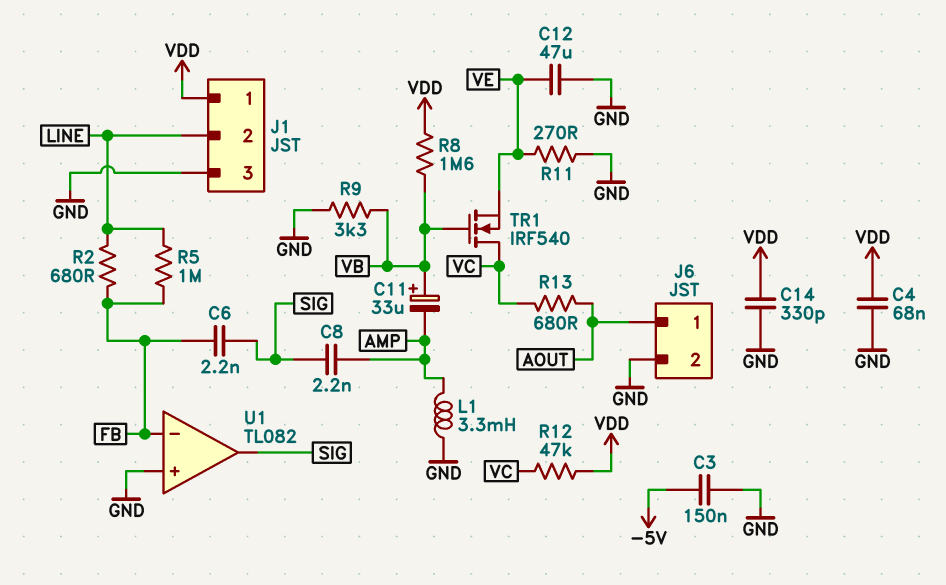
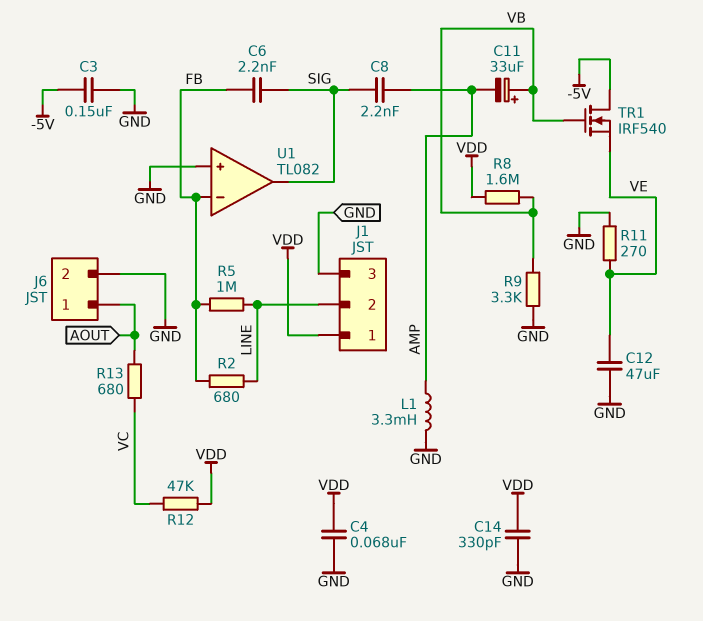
TR1: NMOS IRF540 (G VB, D VC, S VE) -> NMOS IRF540 (G VB, D -5V, S VE)

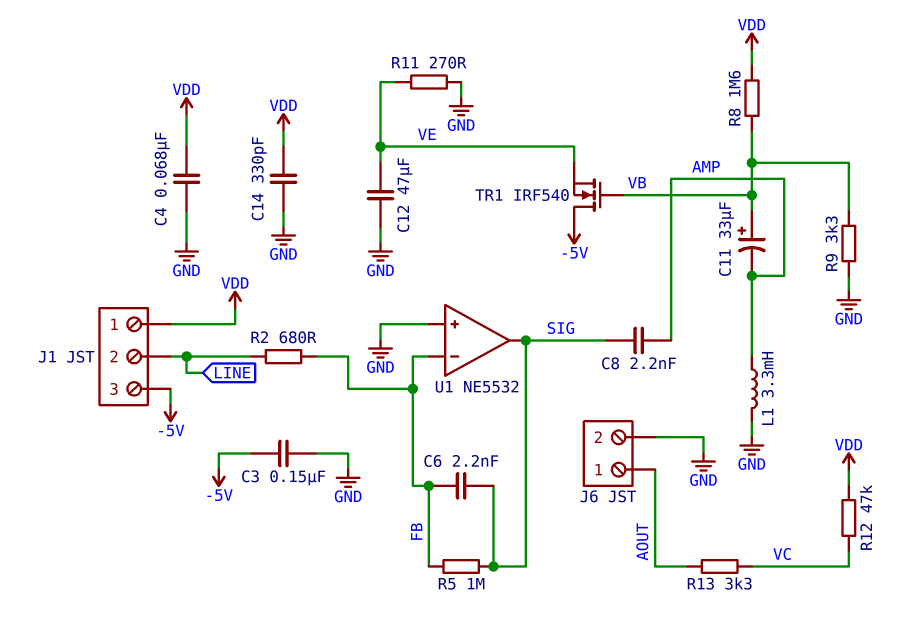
J1 pin 3: GND -> -5V
R5: 1M (FB, LINE) -> 1M (FB, SIG)
R13: 680 (AOUT, VC) -> 3.3k (AOUT, VC)
U1: TL082 -> NE5532

